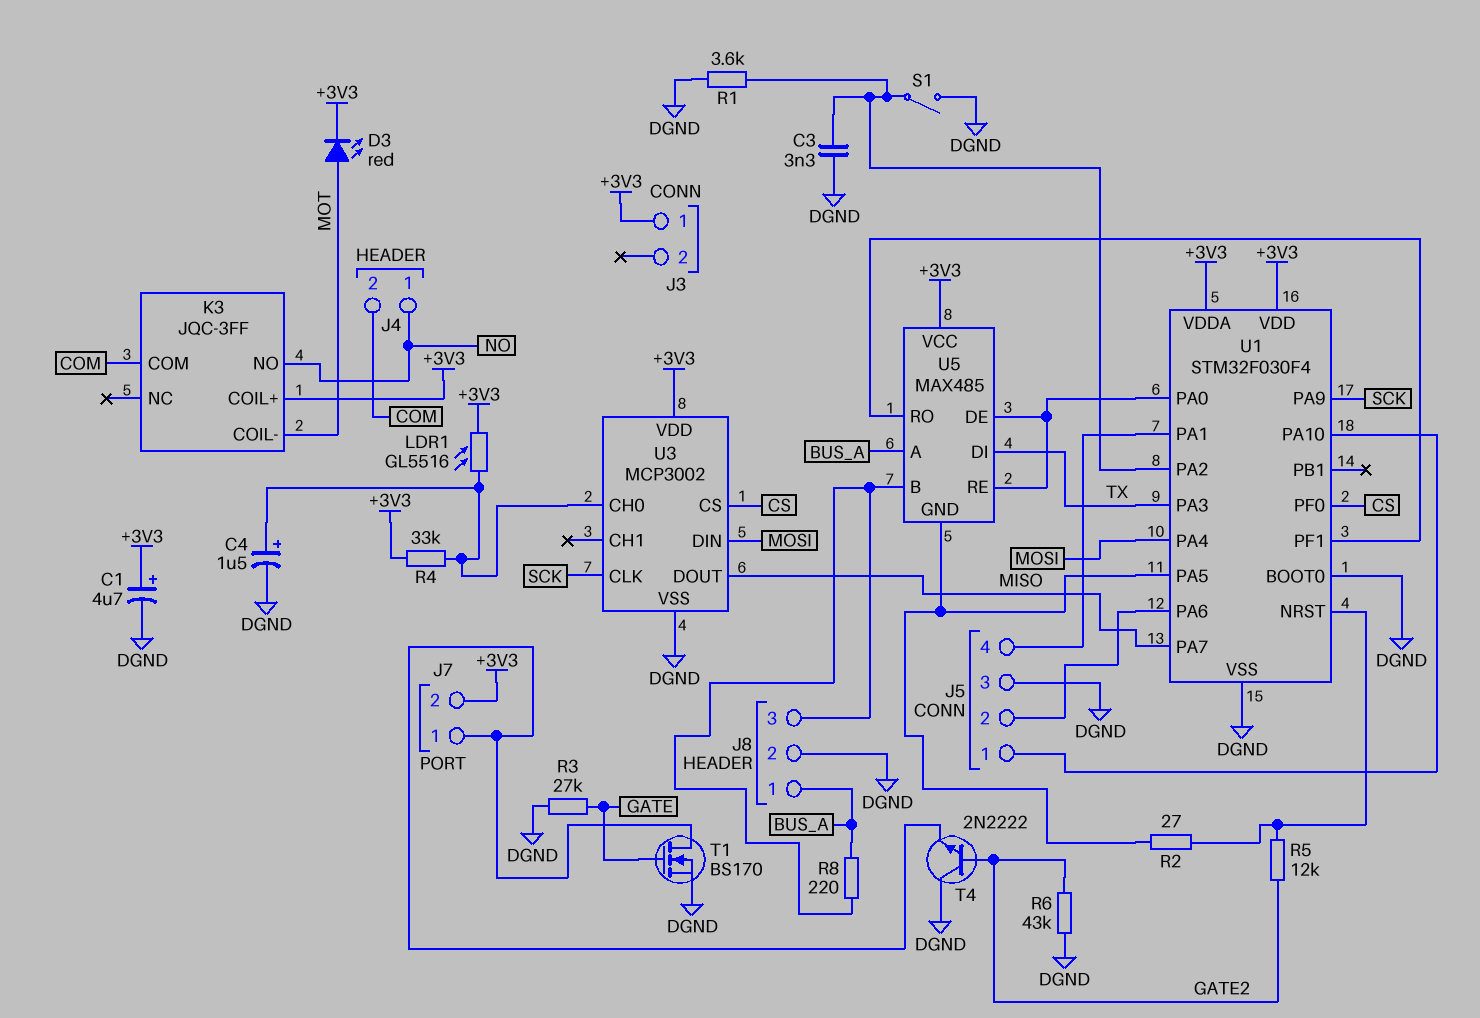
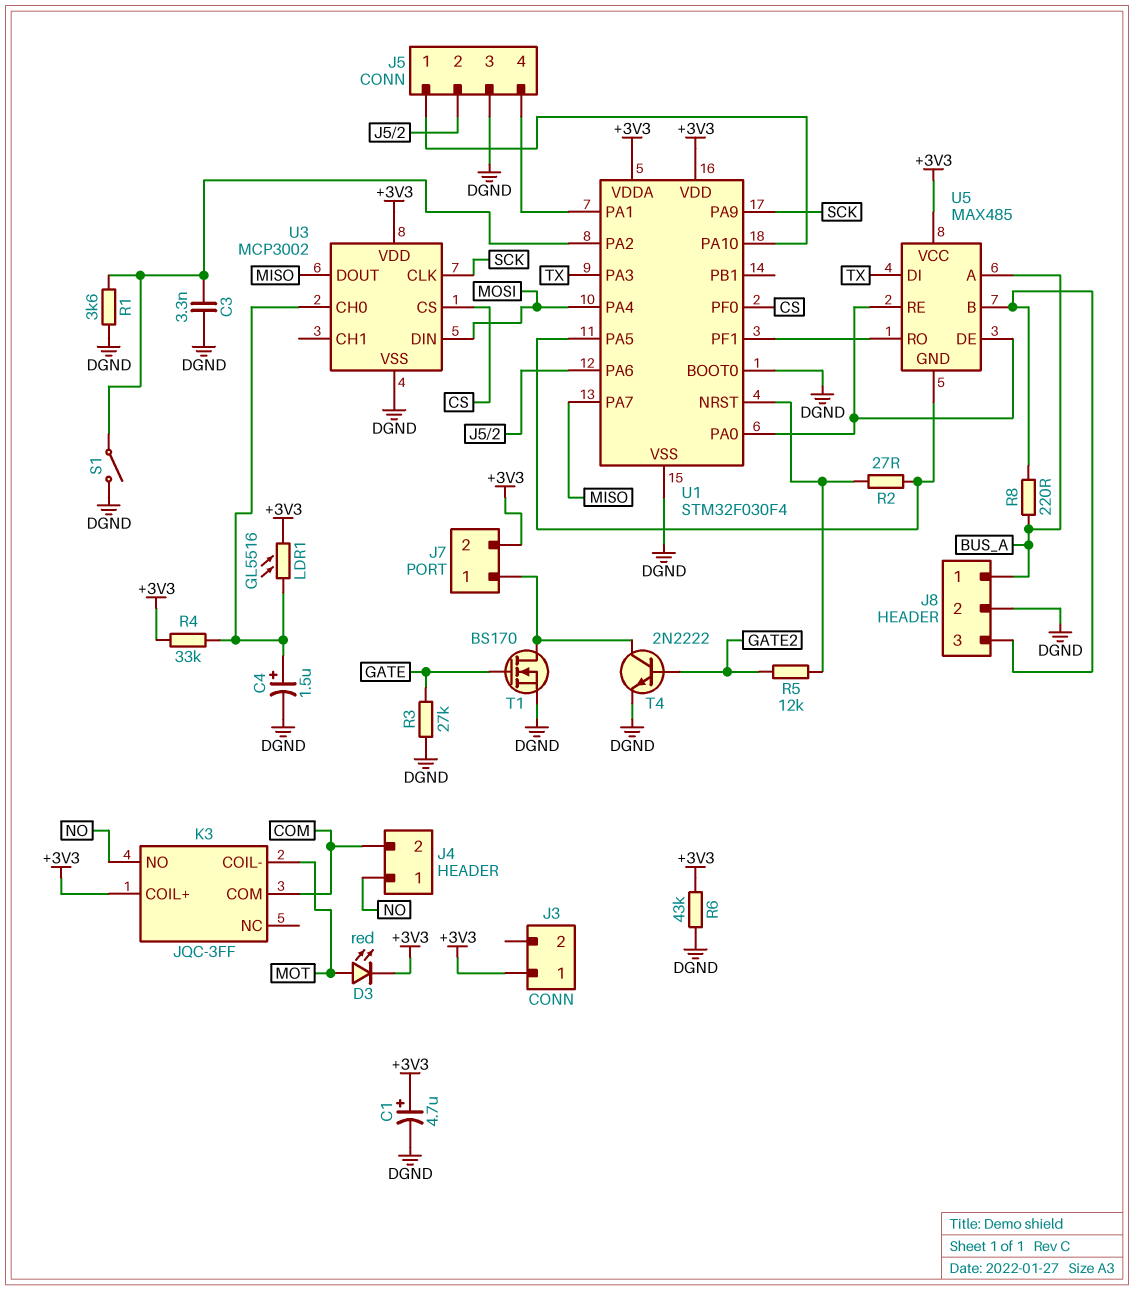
R6: 43k (DGND, GATE2) -> 43k (+3V3, DGND)
T4: NPN 2N2222 (B GATE2, C DGND, E J7/1) -> NPN 2N2222 (B GATE2, C J7/1, E DGND)

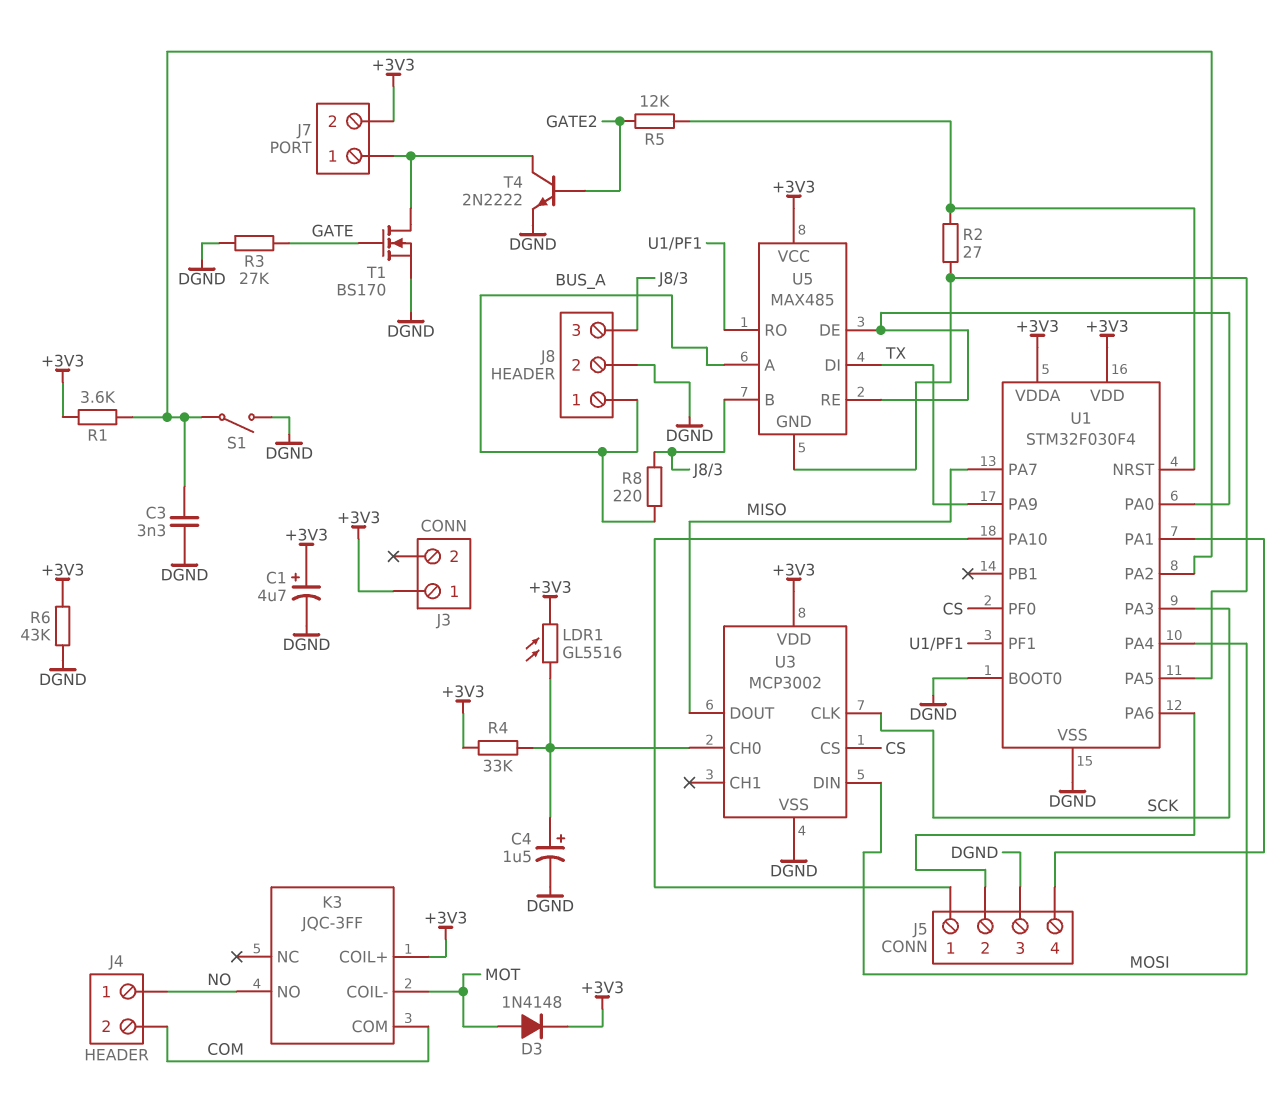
D3: LED red (A MOT, K +3V3) -> diode 1N4148 (A MOT, K +3V3)
R1: 3.6k (DGND, U1/PA2) -> 3.6k (+3V3, U1/PA2)
U1 pin PA3: TX -> SCK
U1 pin PA9: SCK -> TX

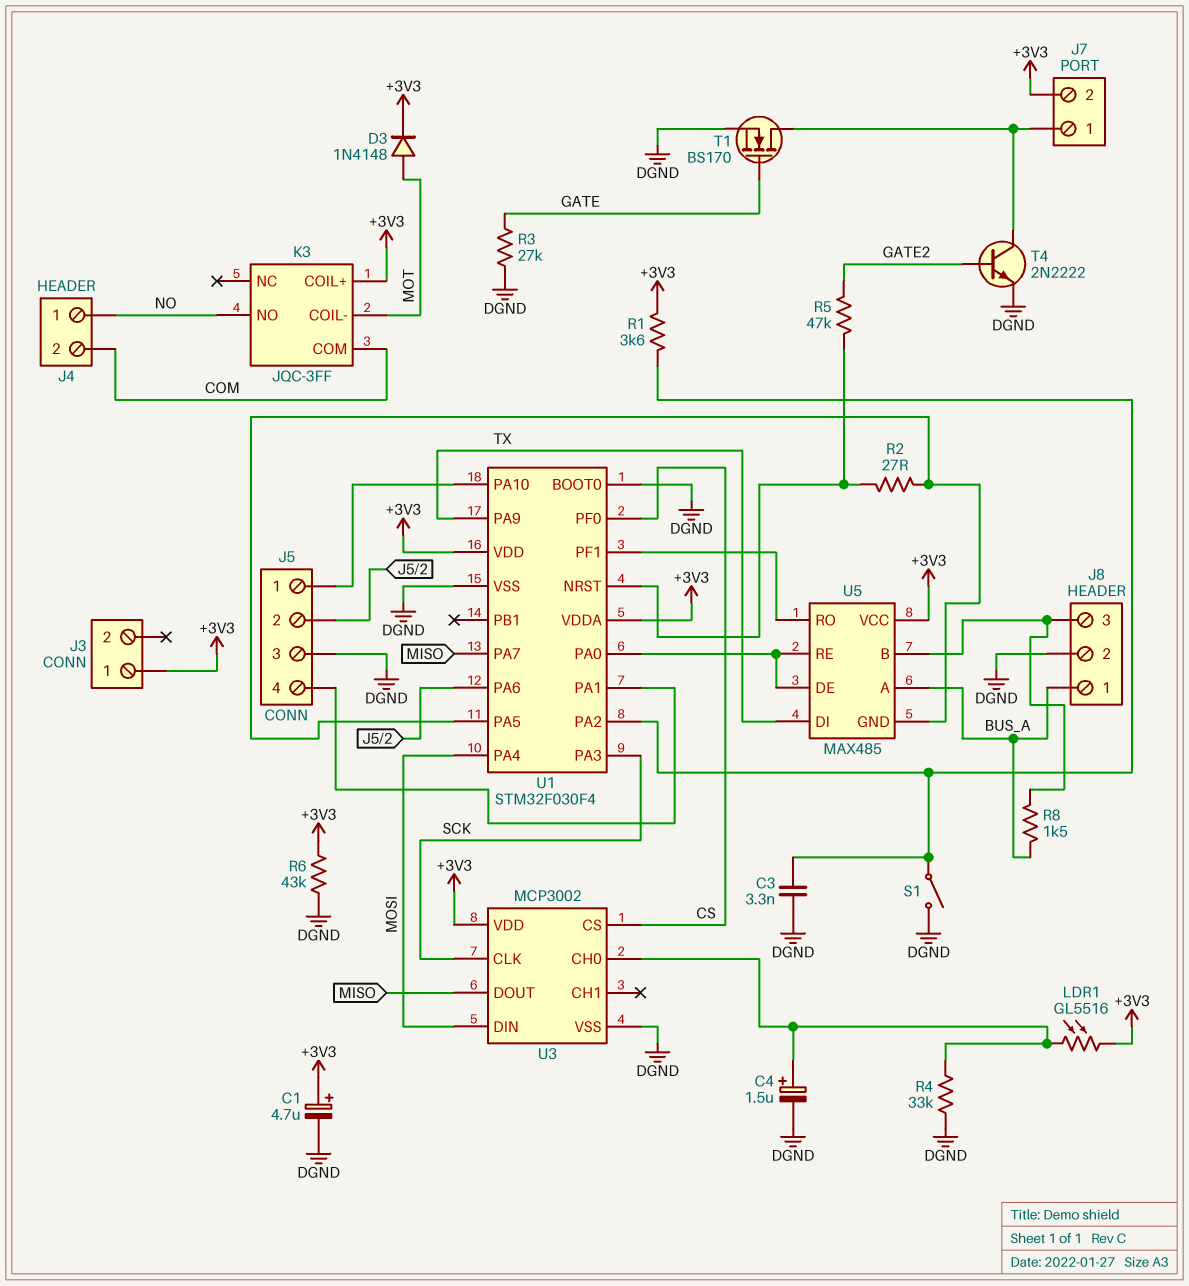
R4: 33k (+3V3, U3/CH0) -> 33k (DGND, U3/CH0)
R5: 12k (GATE2, U1/NRST) -> 47k (GATE2, U1/NRST)
R8: 220 (BUS_A, J8/3) -> 1.5k (BUS_A, J8/3)

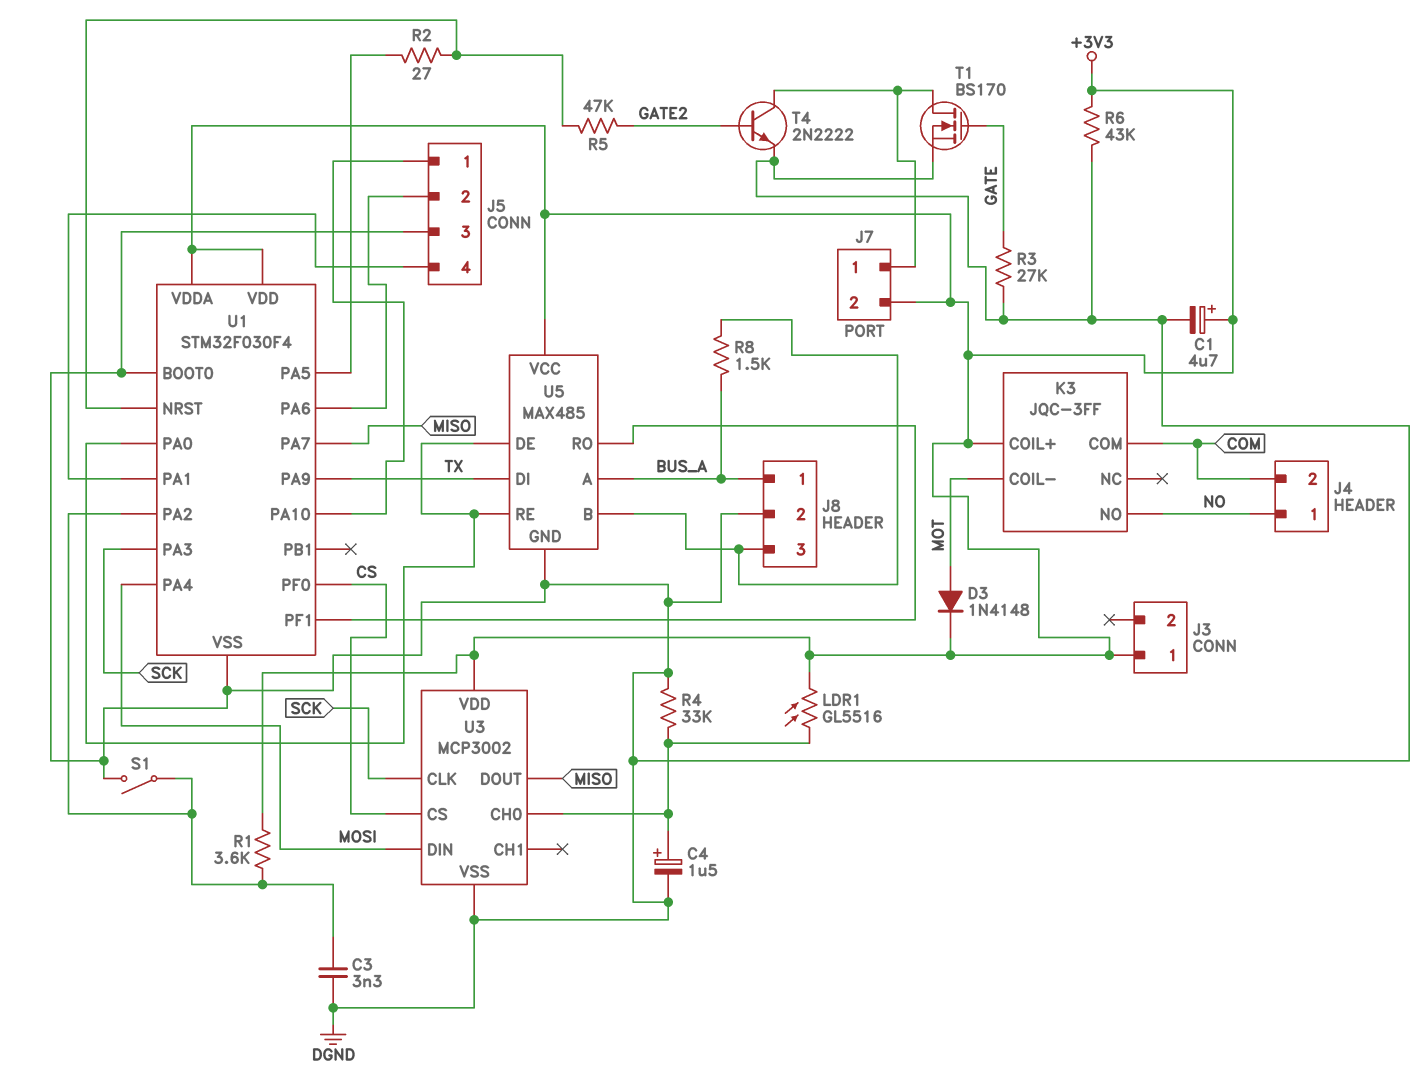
U5 pin GND: U1/PA5 -> DGND

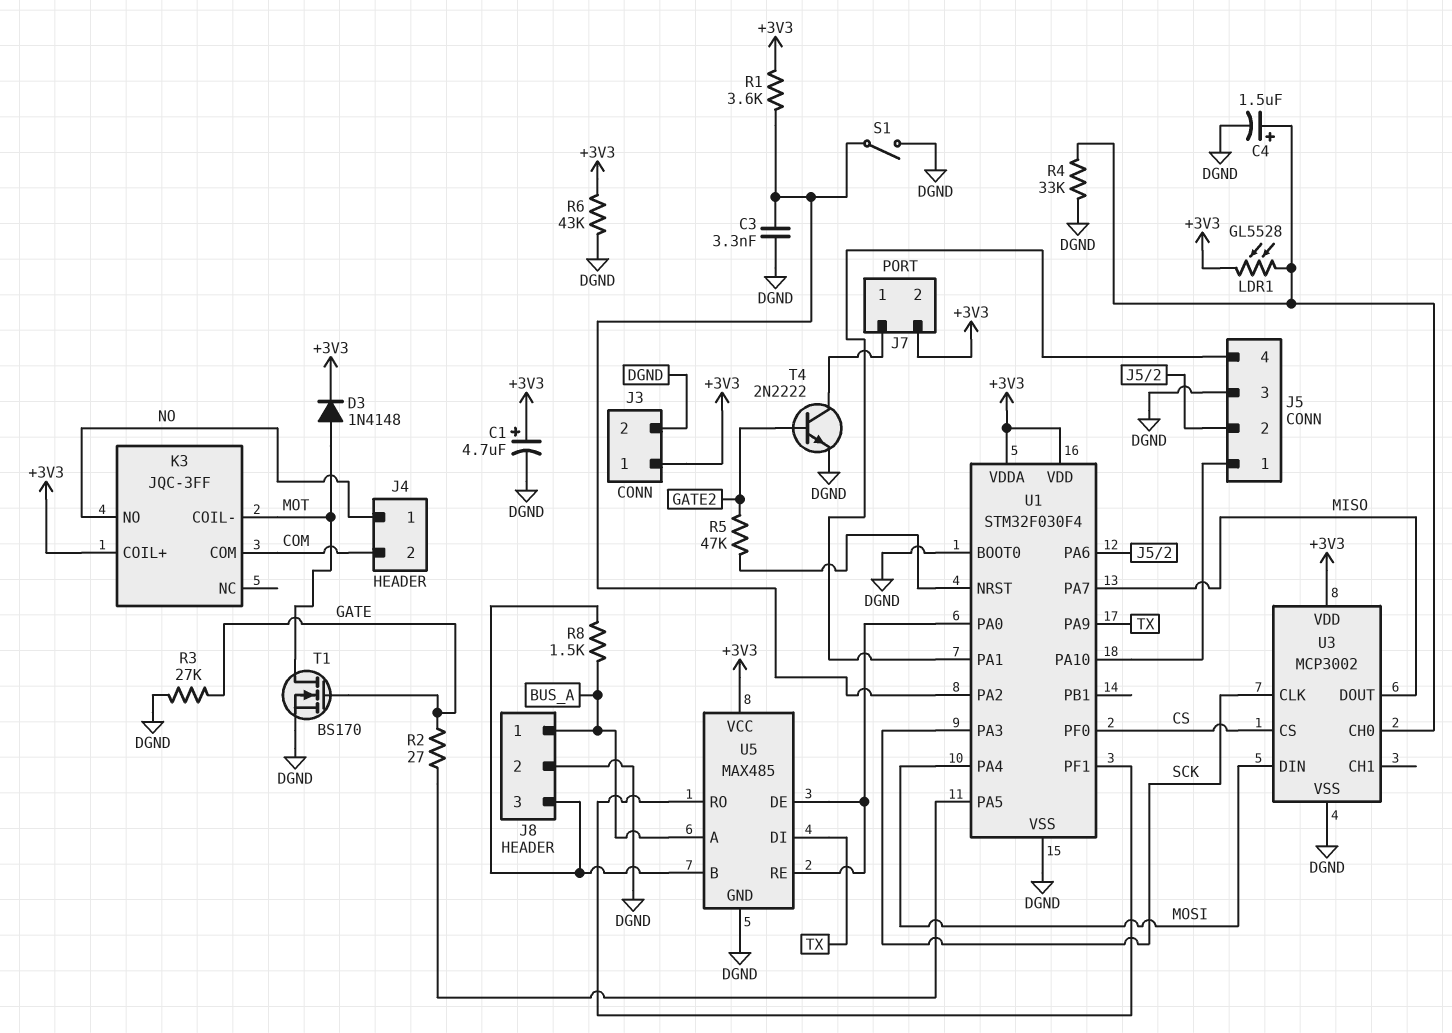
J3 pin 2: none -> DGND
LDR1: GL5516 (+3V3, U3/CH0) -> GL5528 (+3V3, U3/CH0)
R2: 27 (U1/NRST, U1/PA5) -> 27 (GATE, U1/PA5)
T1: NMOS BS170 (G GATE, D J7/1, S DGND) -> NMOS BS170 (G GATE, D MOT, S DGND)

